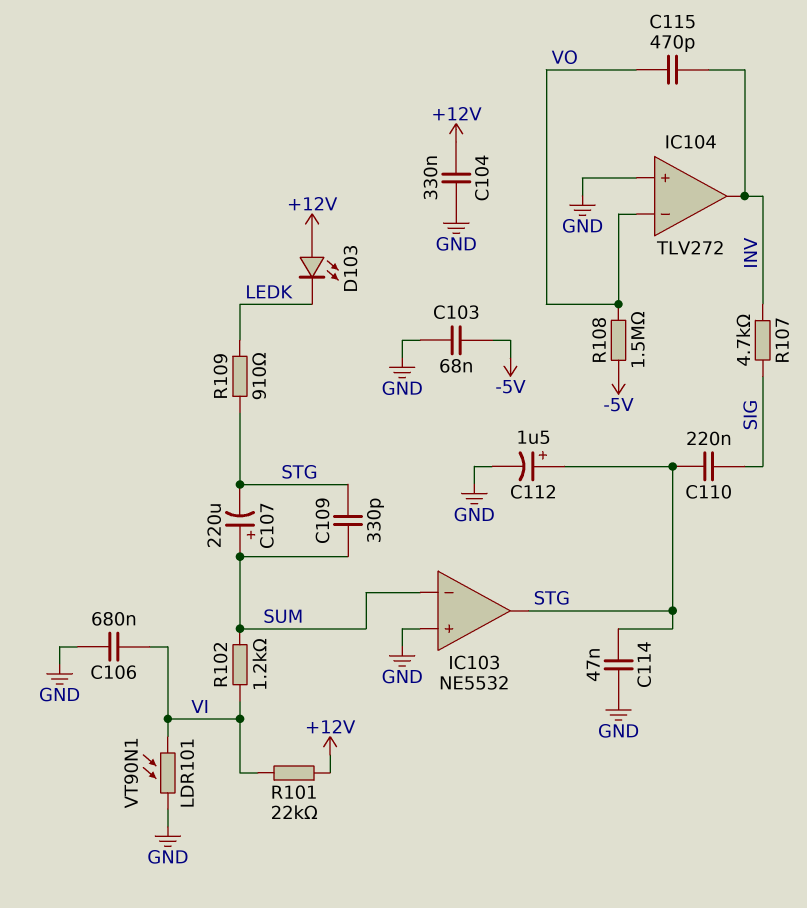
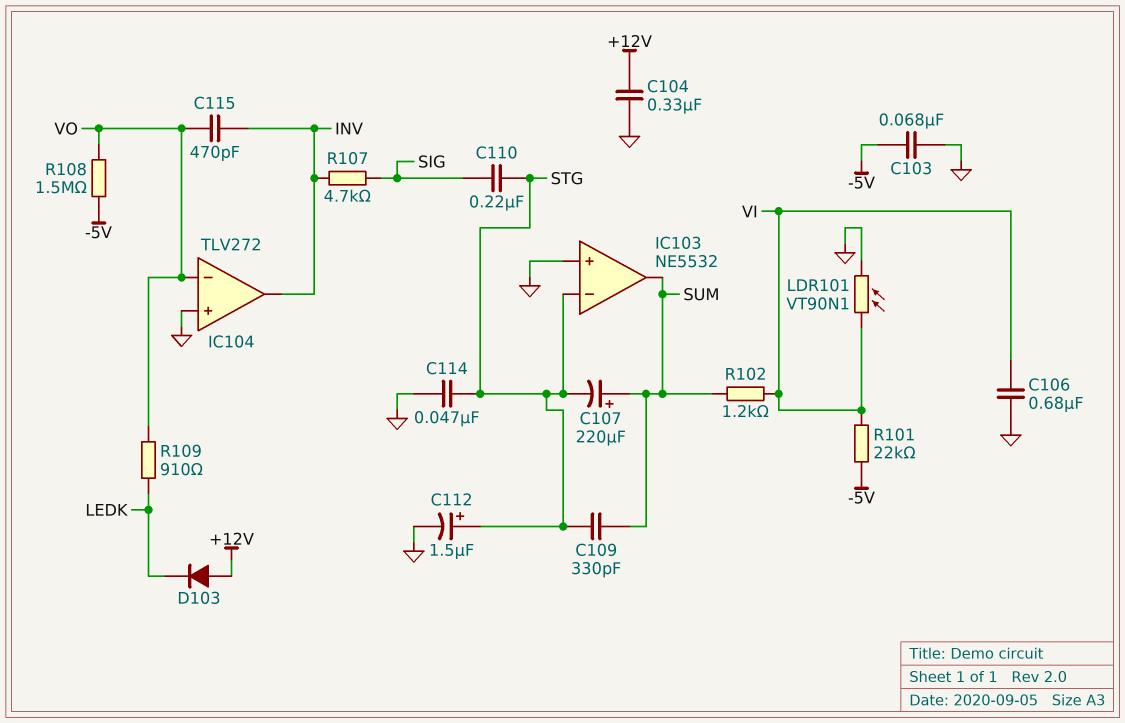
D103: LED (A +12V, K LEDK) -> diode (A +12V, K LEDK)
IC103 pin in-: SUM -> STG
IC103 pin out: STG -> SUM
R101: 22k (+12V, VI) -> 22k (-5V, VI)
R109: 910 (LEDK, STG) -> 910 (LEDK, VO)

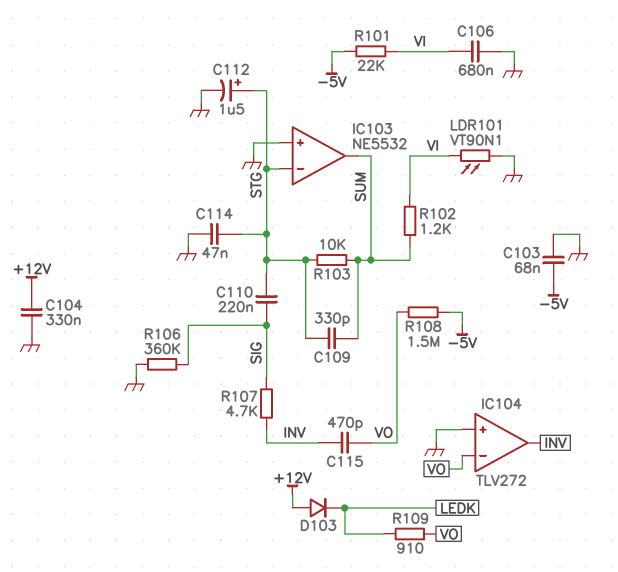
C107: 220uF (plus SUM, minus STG) -> none
R103: none -> 10k (STG, SUM)
R106: none -> 360k (GND, SIG)

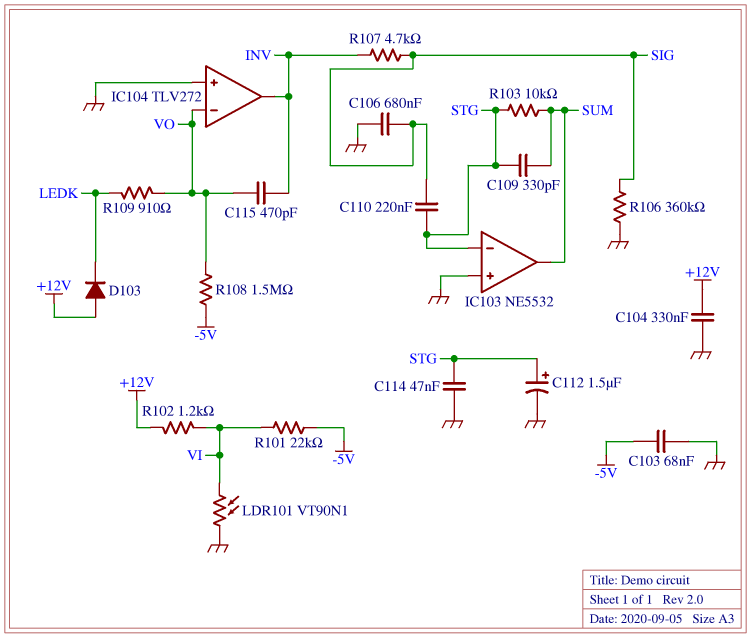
C106: 680nF (GND, VI) -> 680nF (GND, SIG)
R102: 1.2k (SUM, VI) -> 1.2k (+12V, VI)

